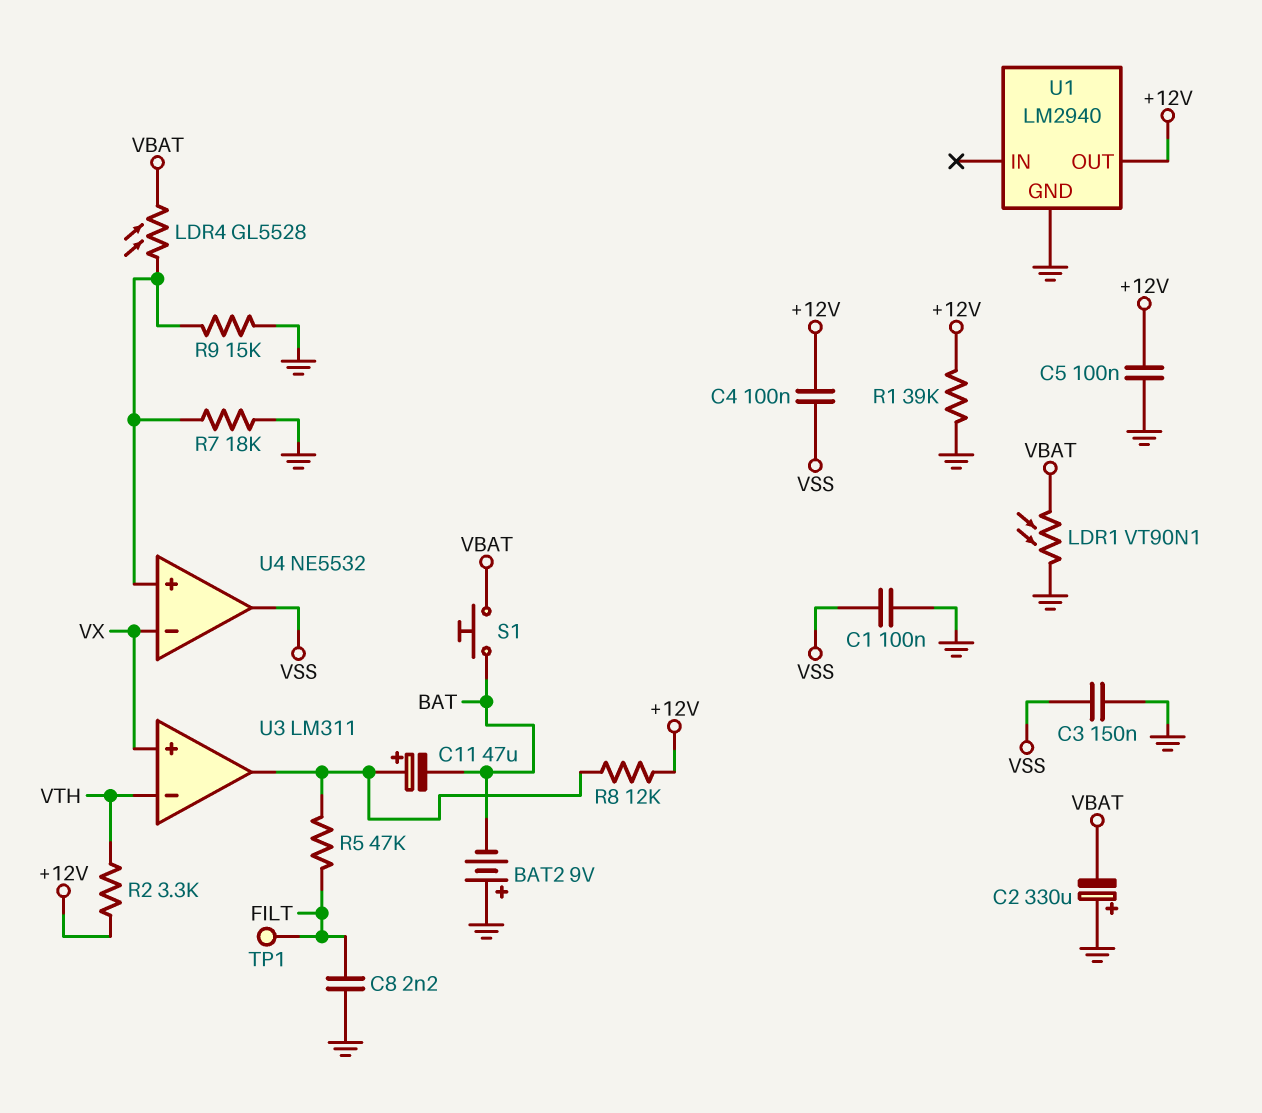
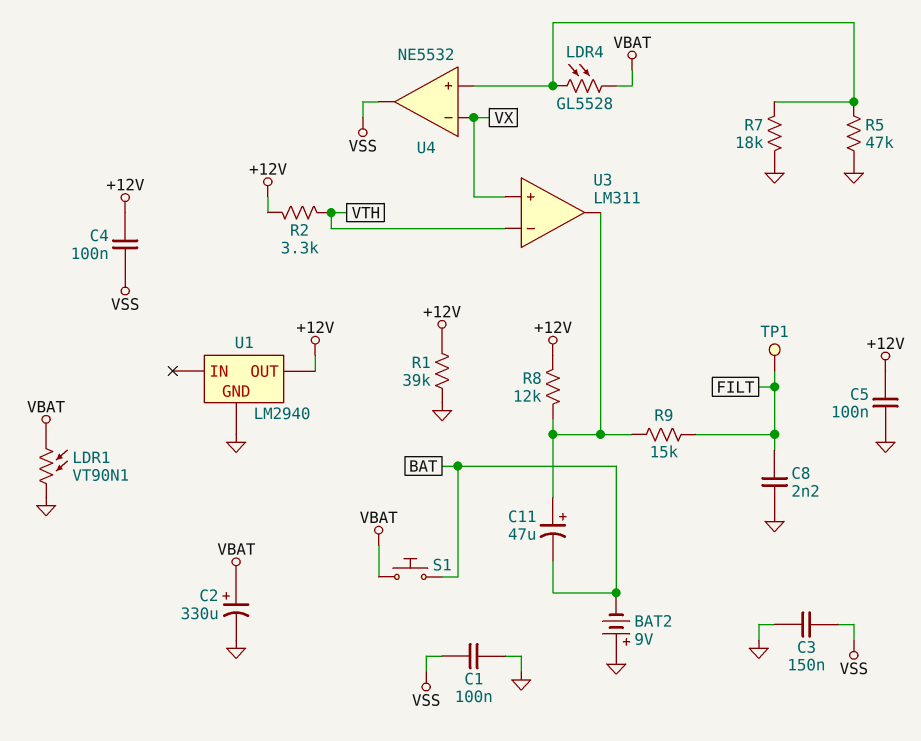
C2: 330uF (plus GND, minus VBAT) -> 330uF (plus VBAT, minus GND)
R5: 47k (FILT, U3/out) -> 47k (GND, U4/in+)
R9: 15k (GND, U4/in+) -> 15k (FILT, U3/out)

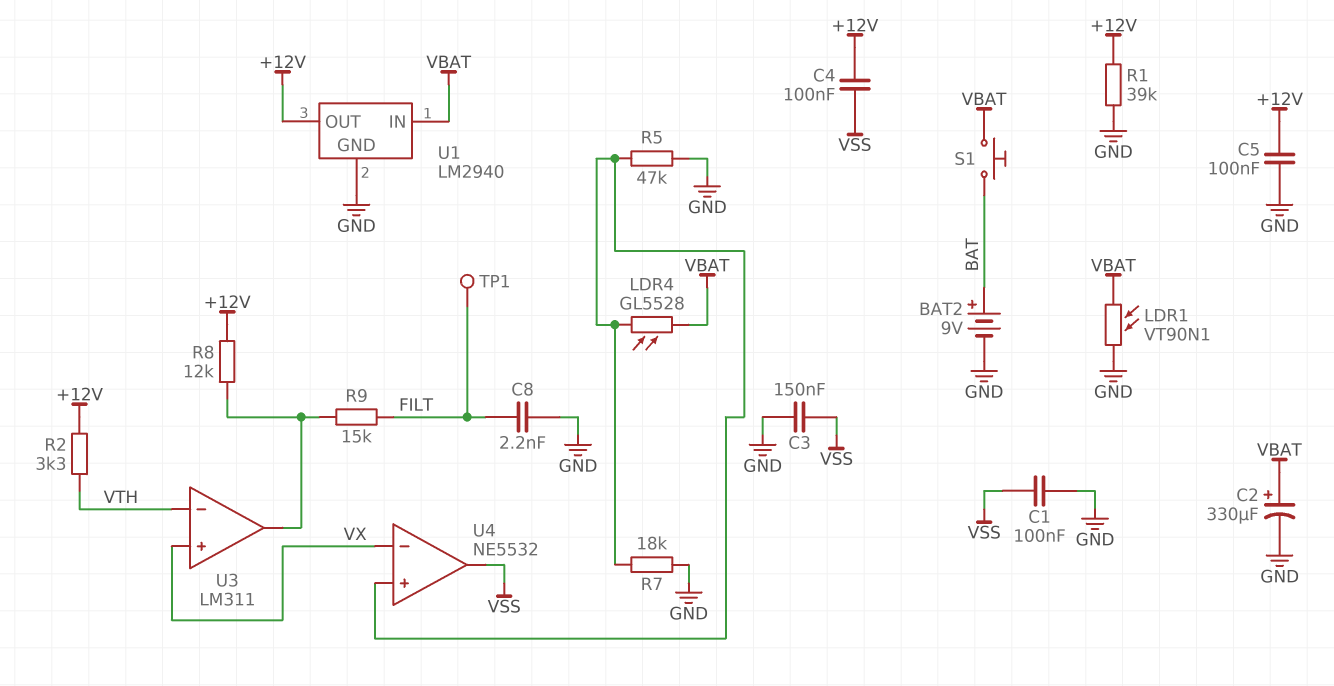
BAT2: 9V (plus GND, minus BAT) -> 9V (plus BAT, minus GND)
C11: 47uF (plus U3/out, minus BAT) -> none
U1 pin IN: none -> VBAT

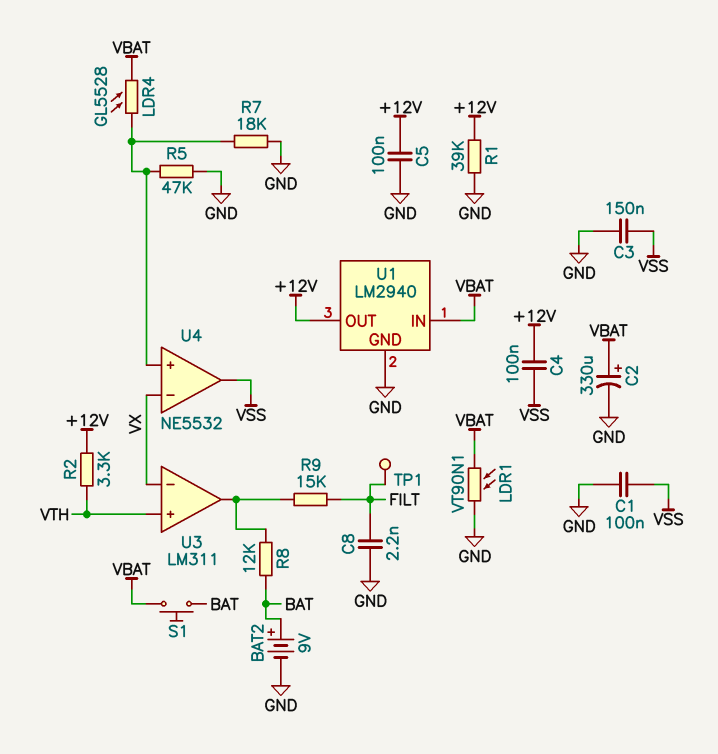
R8: 12k (+12V, U3/out) -> 12k (BAT, U3/out)
U3 pin in+: VX -> VTH
U3 pin in-: VTH -> VX

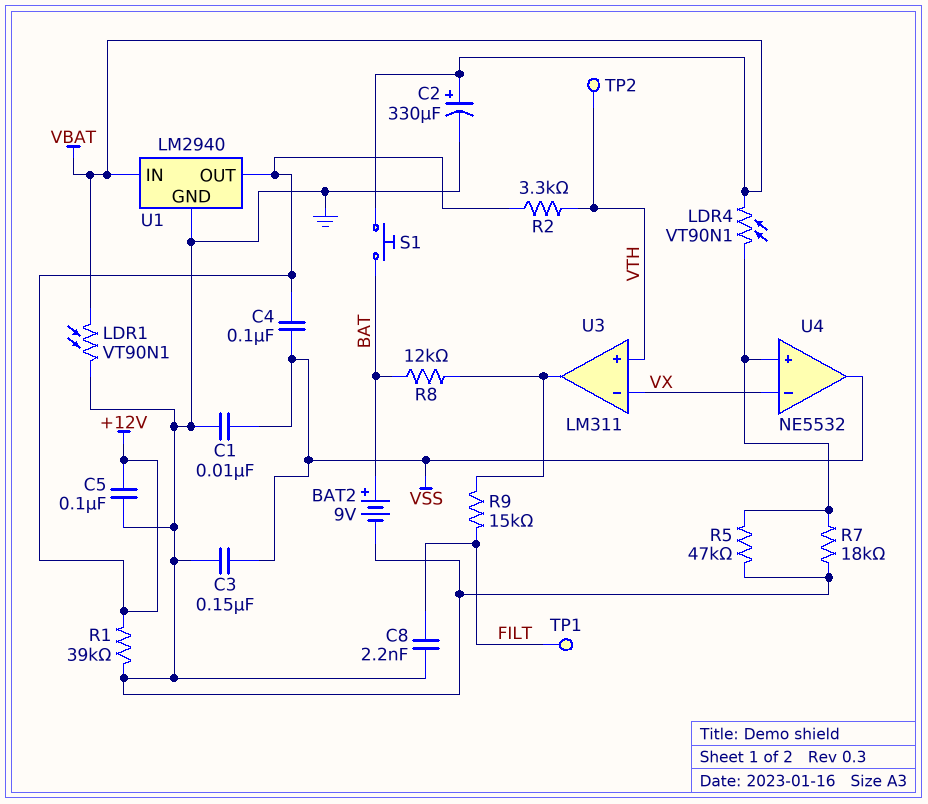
C1: 100nF (GND, VSS) -> 10nF (GND, VSS)
LDR4: GL5528 (U4/in+, VBAT) -> VT90N1 (U4/in+, VBAT)
TP2: none -> test point (VTH)

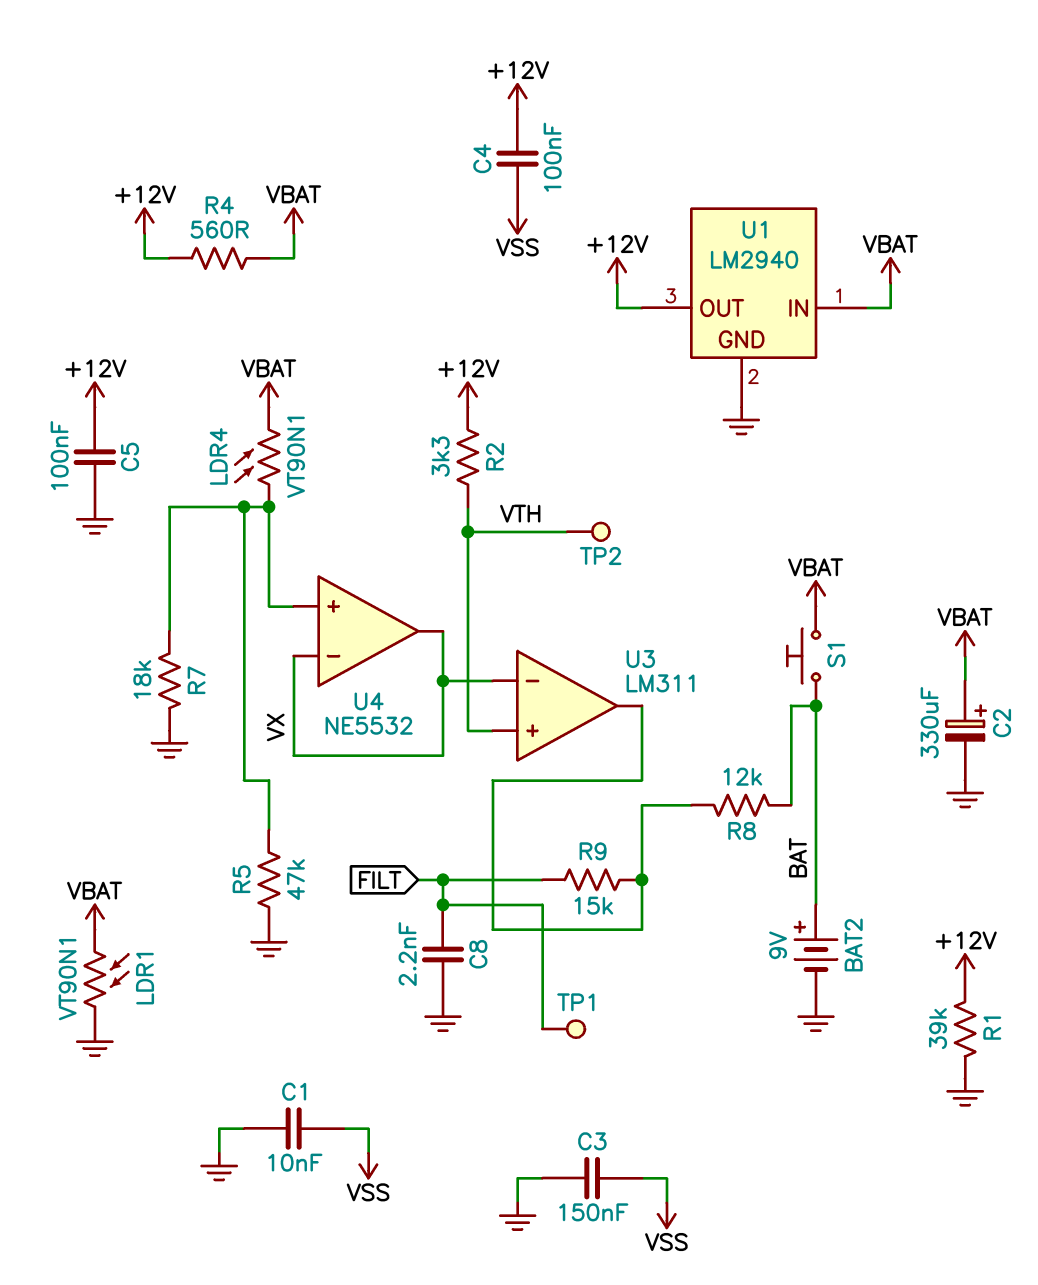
R4: none -> 560 (+12V, VBAT)
U4 pin out: VSS -> VX

